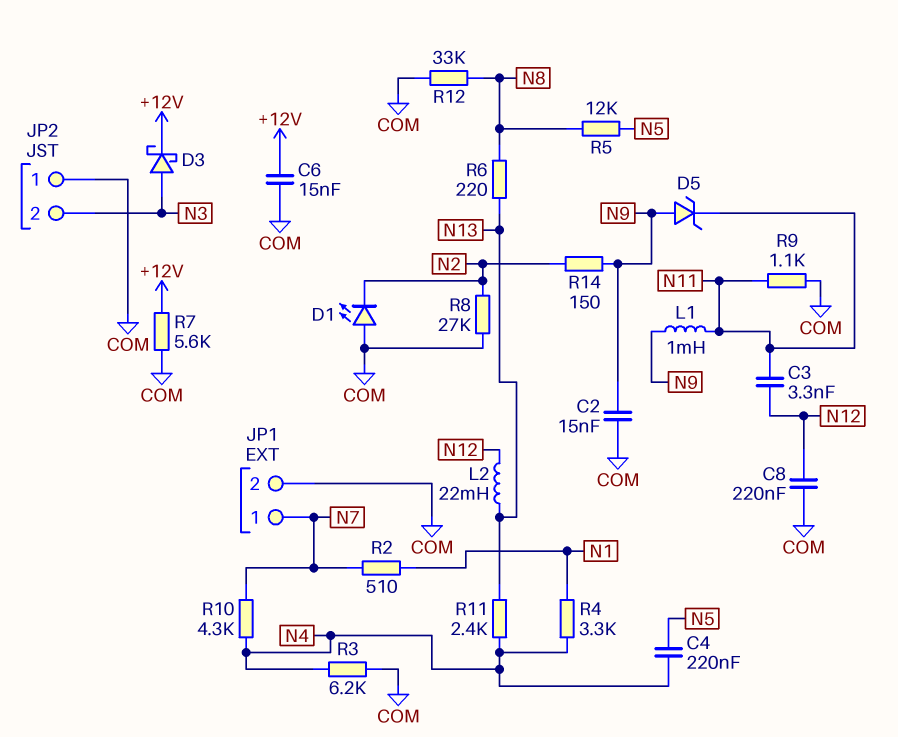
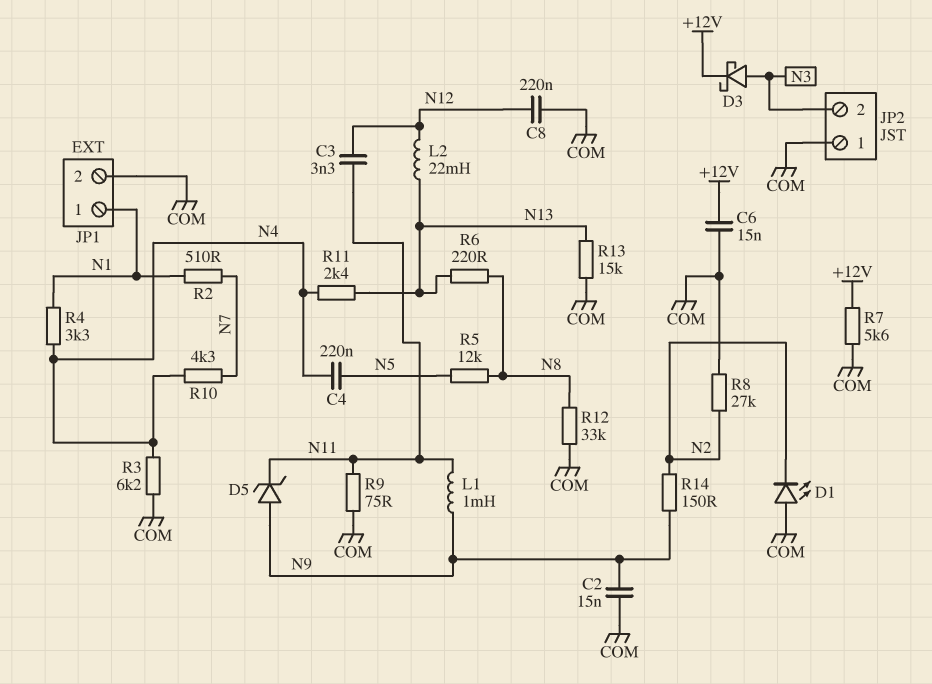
JP1 pin 1: N7 -> N1
R9: 1.1k (COM, N11) -> 75 (COM, N11)
R13: none -> 15k (COM, N13)

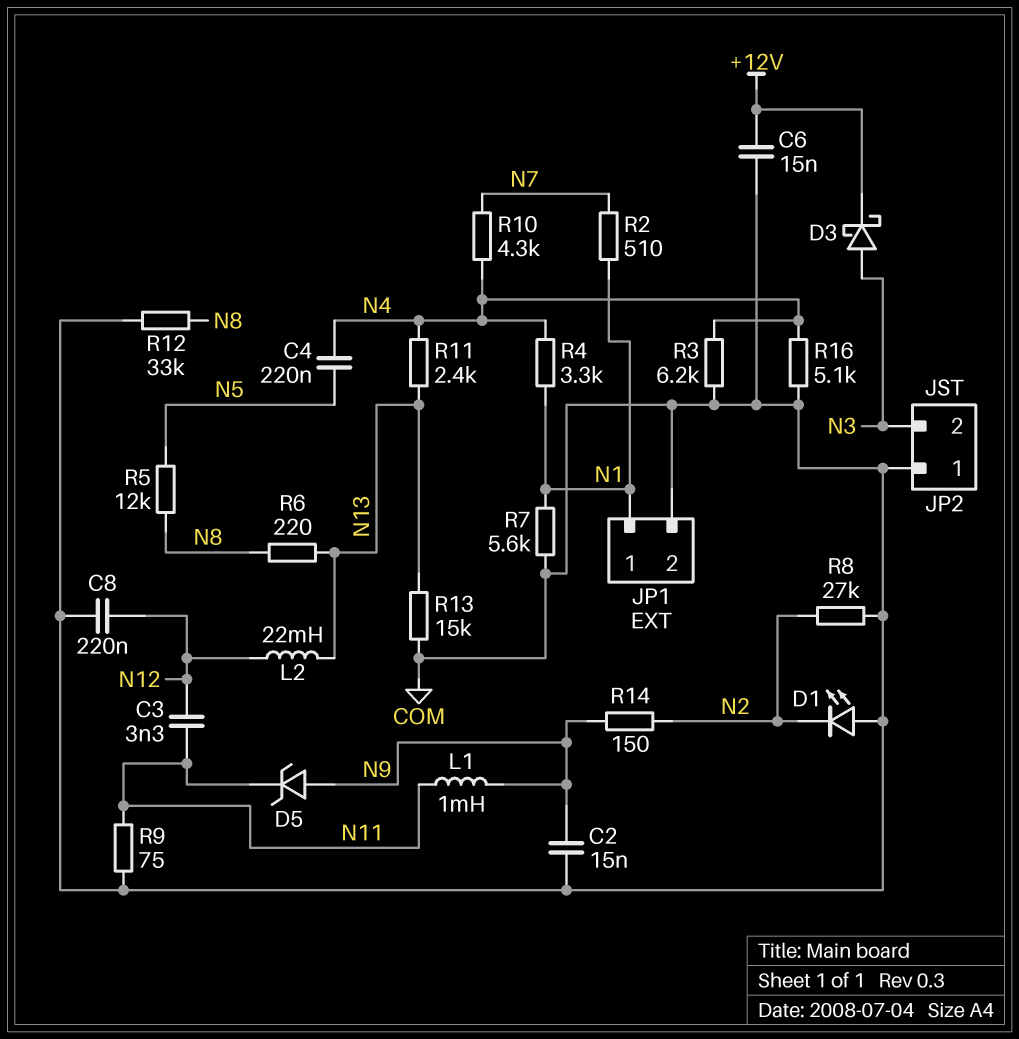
R7: 5.6k (+12V, COM) -> 5.6k (COM, N1)
R16: none -> 5.1k (COM, N4)

